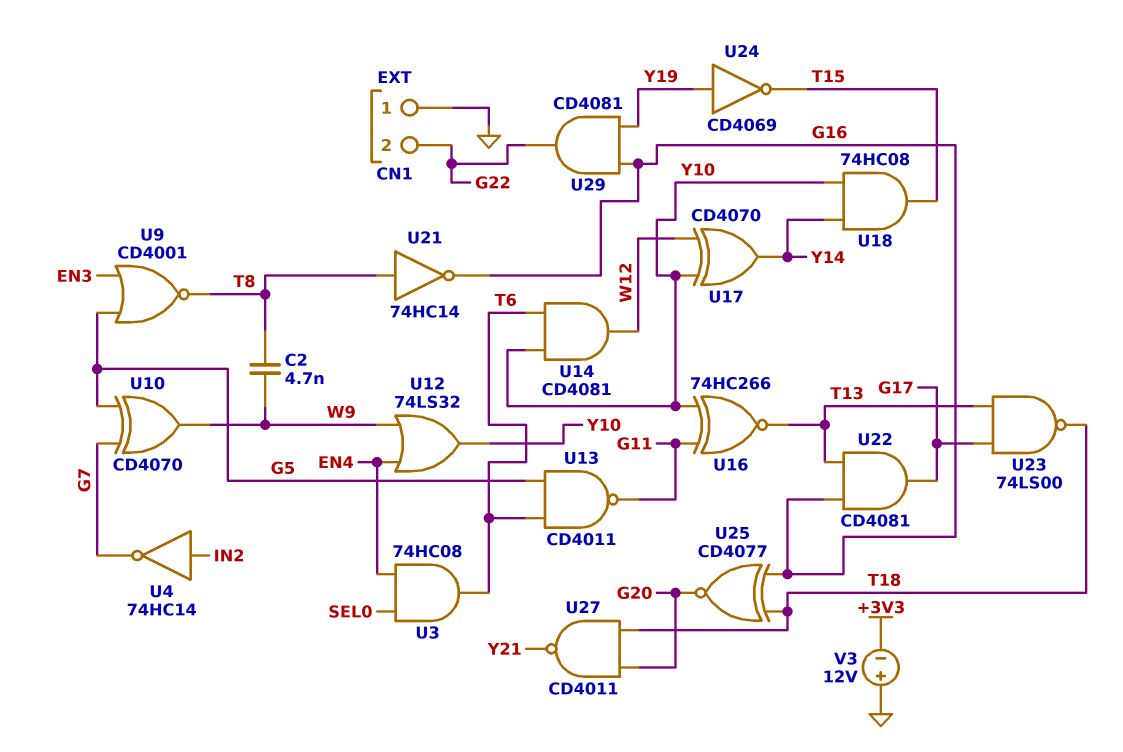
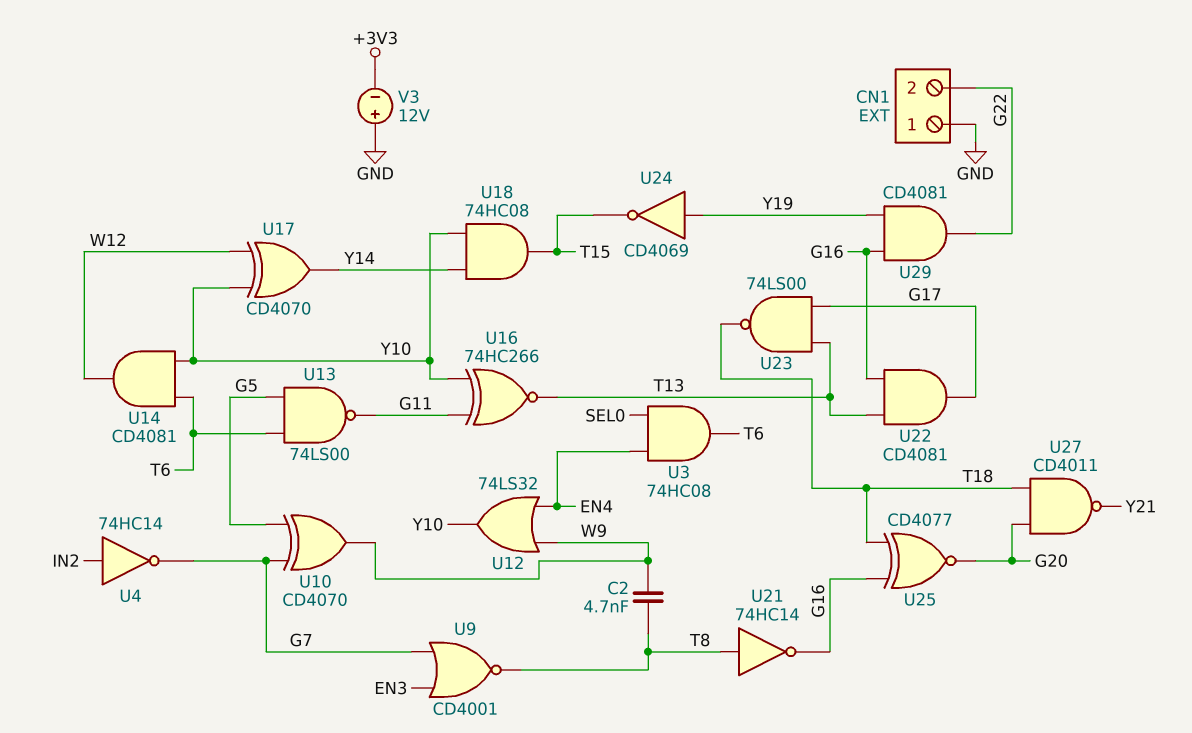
U9: NOR CD4001 (in EN3, in G5, out T8) -> NOR CD4001 (in EN3, in G7, out T8)
U13: NAND CD4011 (in G5, in T6, out G11) -> NAND 74LS00 (in G5, in T6, out G11)

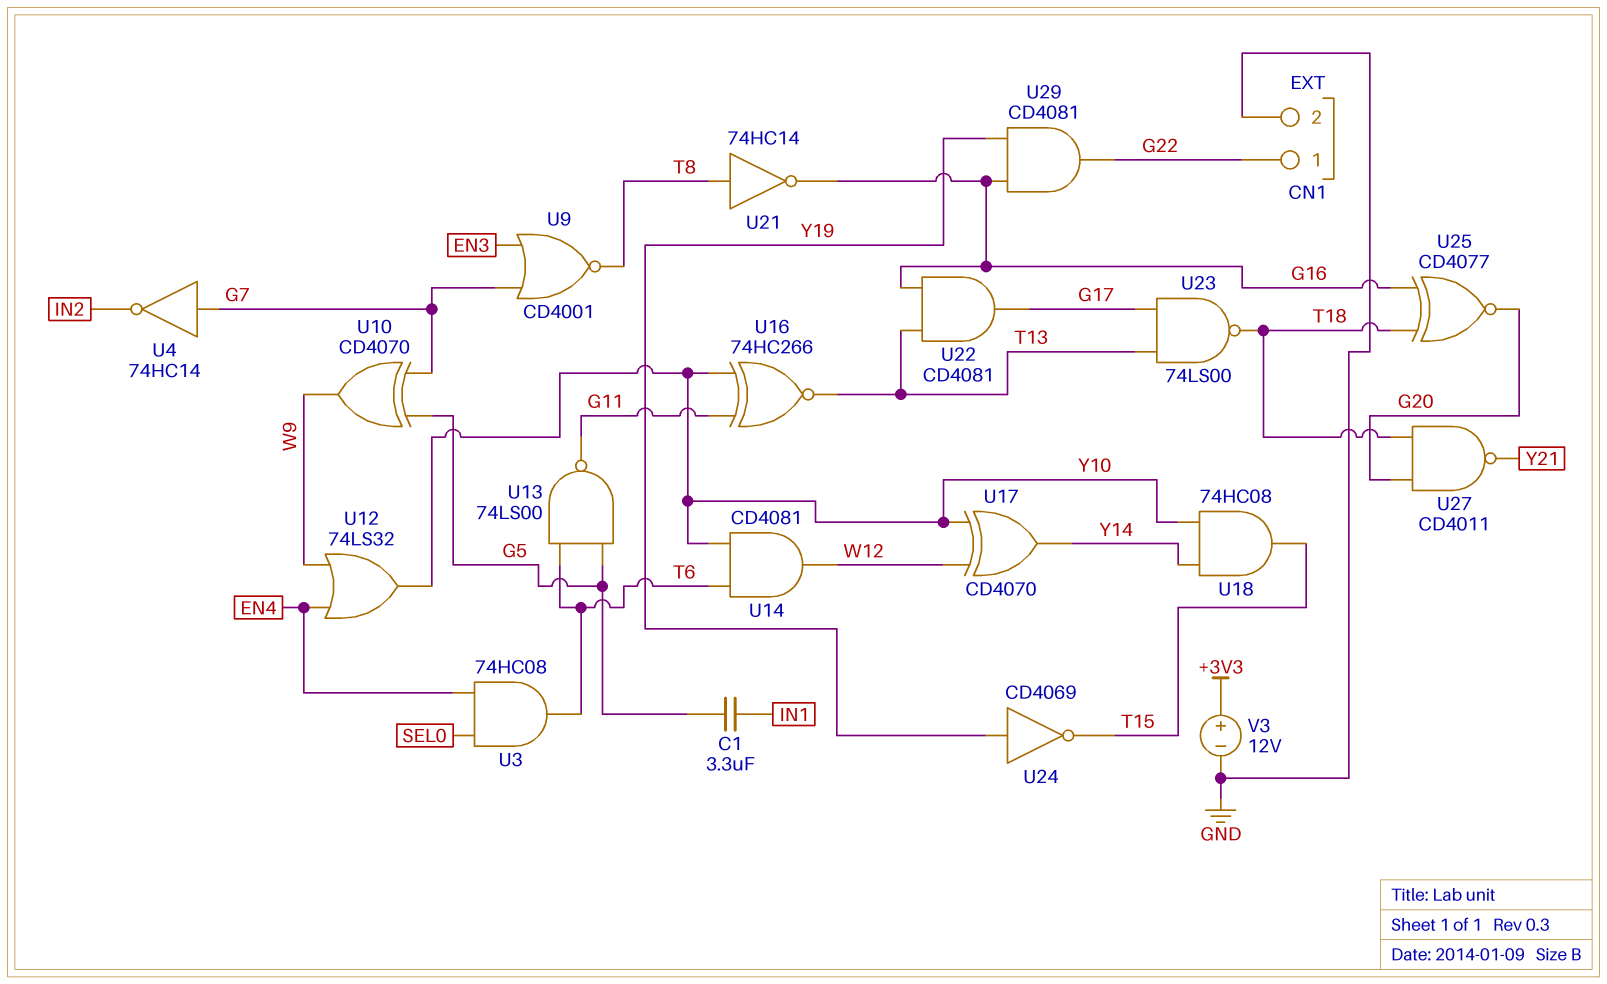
C1: none -> 3.3uF (G5, IN1)
C2: 4.7nF (T8, W9) -> none
CN1 pin 1: GND -> G22
CN1 pin 2: G22 -> GND
U4: NOT 74HC14 (in IN2, out G7) -> NOT 74HC14 (in G7, out IN2)
V3: 12V (plus GND, minus +3V3) -> 12V (plus +3V3, minus GND)

